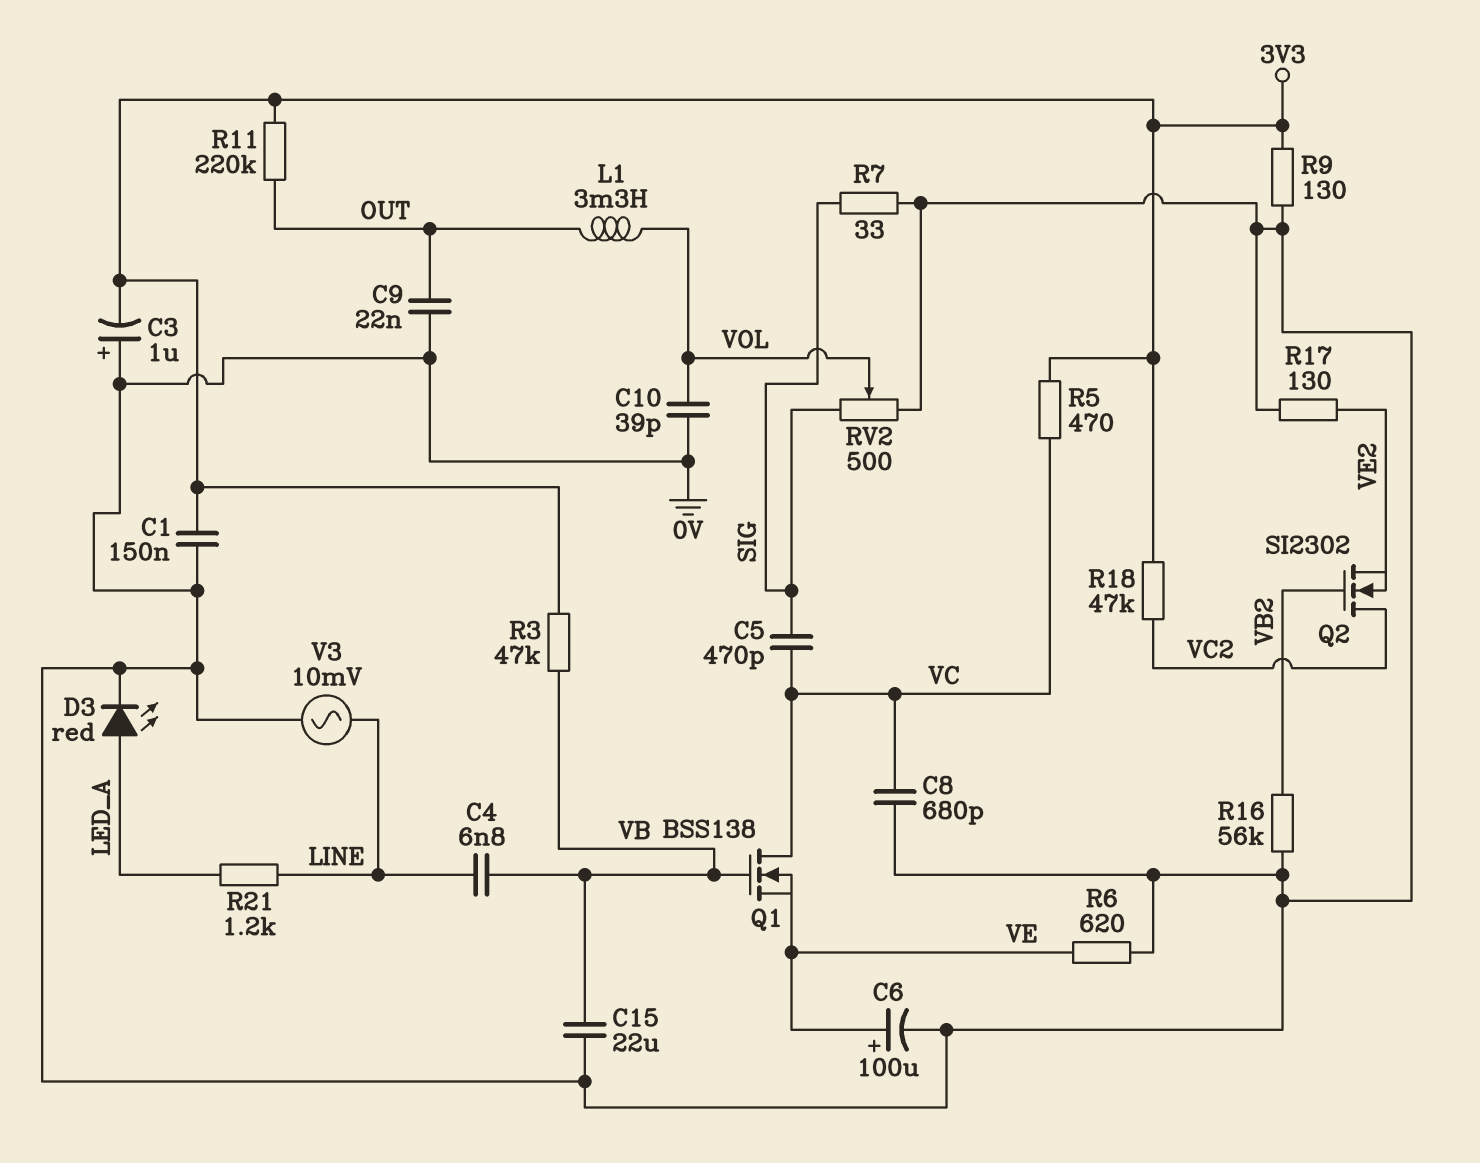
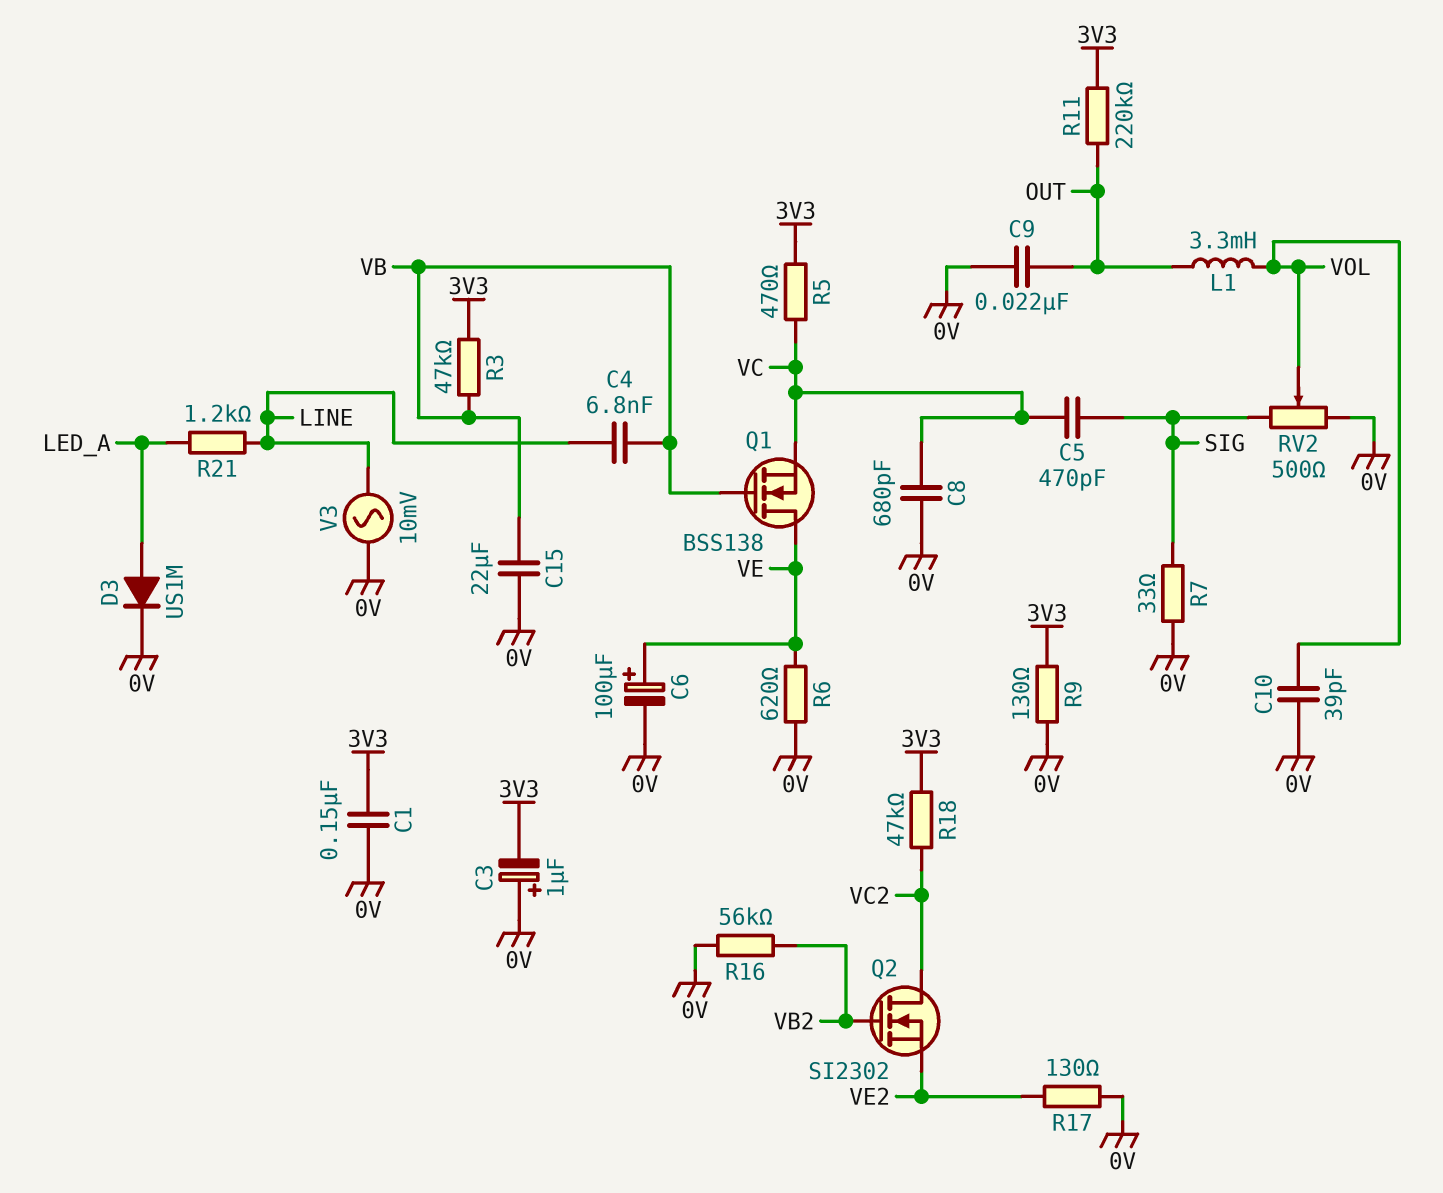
D3: LED red (A LED_A, K 0V) -> diode US1M (A LED_A, K 0V)
Q1: NMOS BSS138 (G VB, D VC, S VE) -> NMOS BSS138 (G VB, D VE, S VC)

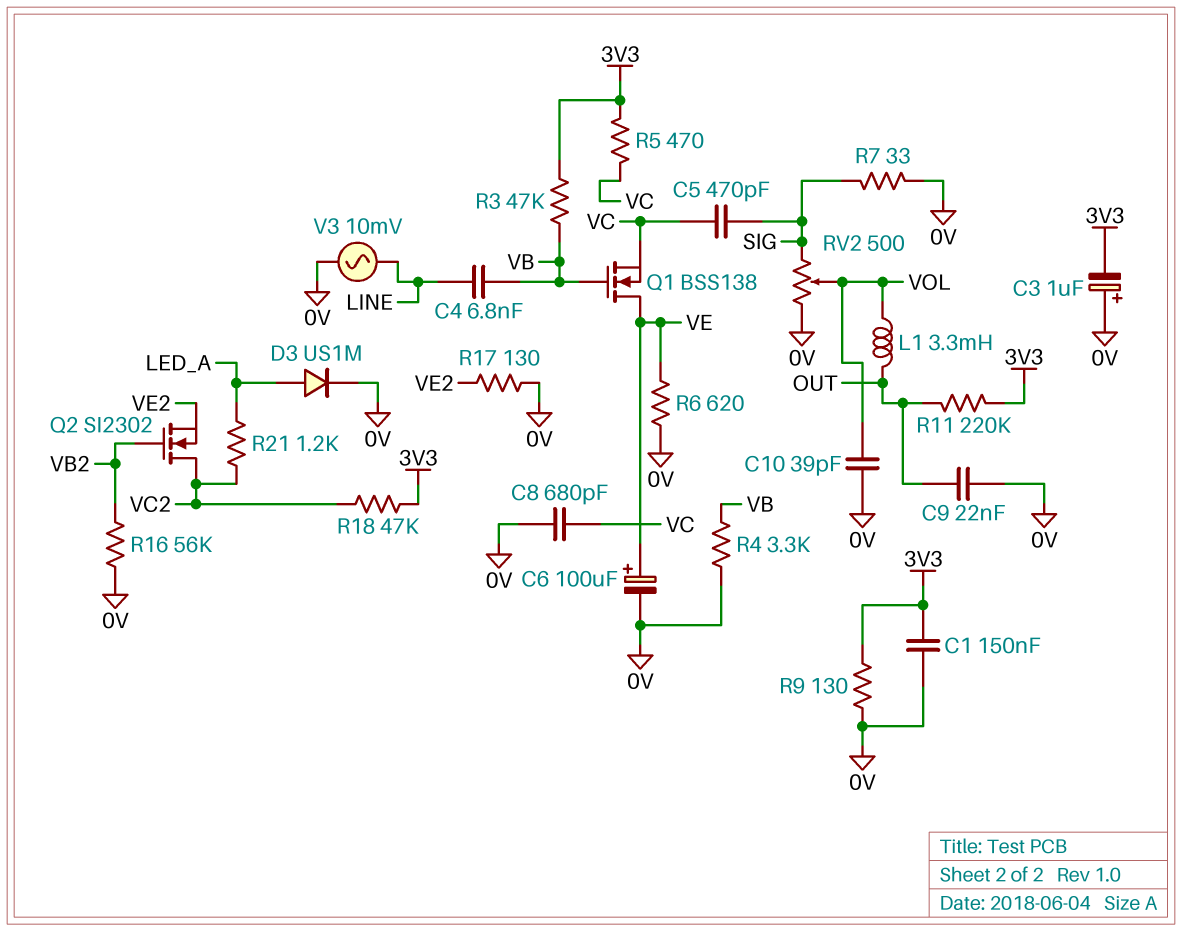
C15: 22uF (0V, VB) -> none
R4: none -> 3.3k (0V, VB)
R21: 1.2k (LED_A, LINE) -> 1.2k (LED_A, VC2)

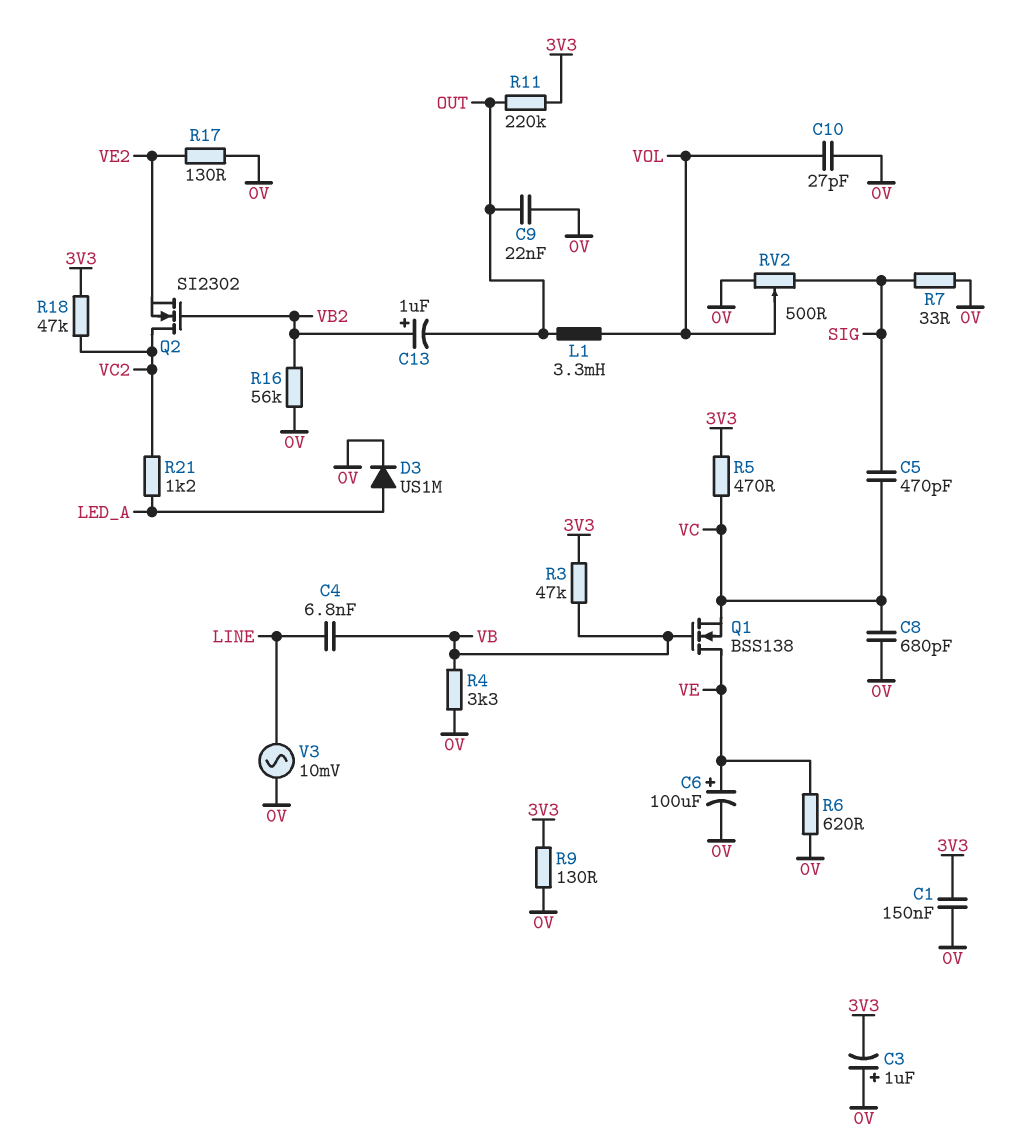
C10: 39pF (0V, VOL) -> 27pF (0V, VOL)
C13: none -> 1uF (plus VB2, minus OUT)

